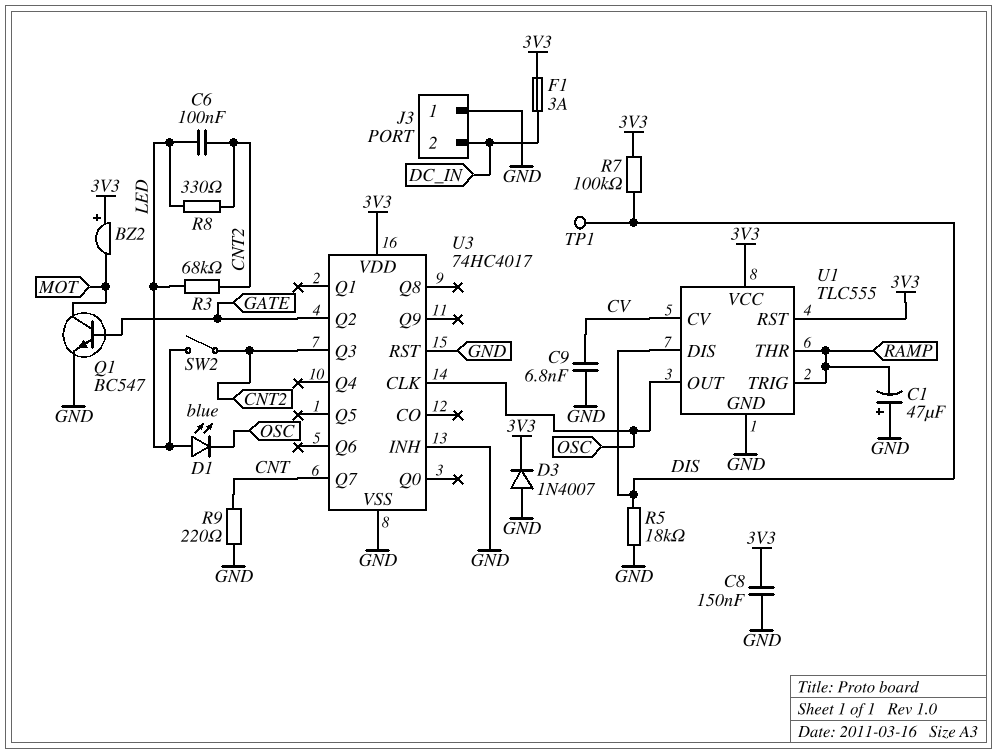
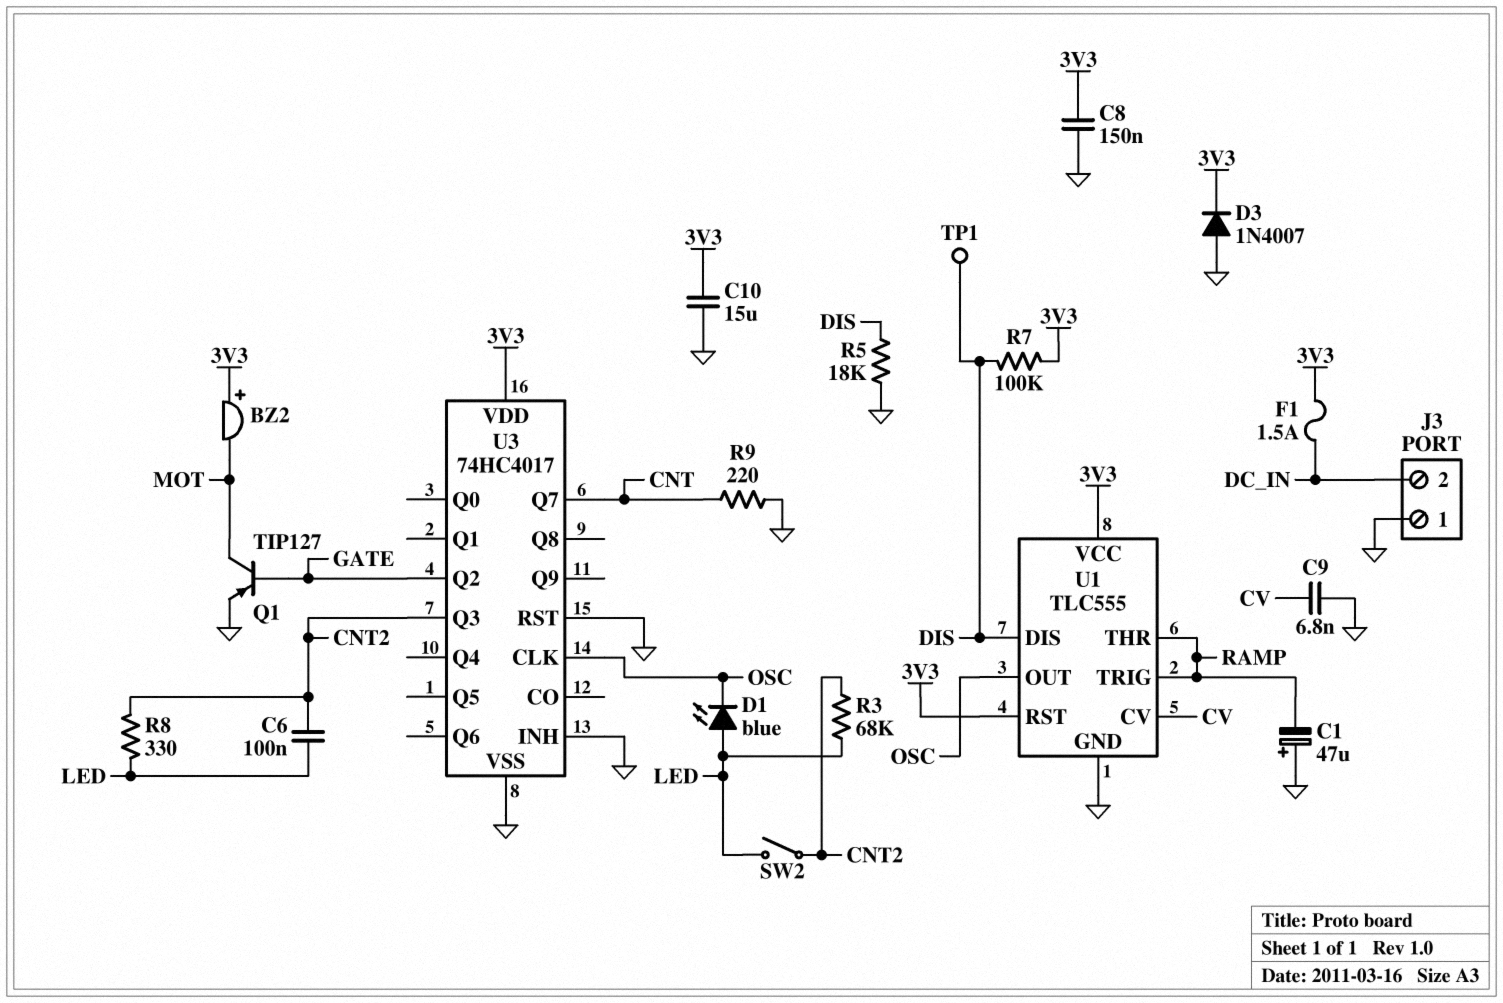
C10: none -> 15uF (3V3, GND)
F1: 3A (3V3, DC_IN) -> 1.5A (3V3, DC_IN)
Q1: NPN BC547 (B GATE, C MOT, E GND) -> PNP TIP127 (B GATE, C MOT, E GND)

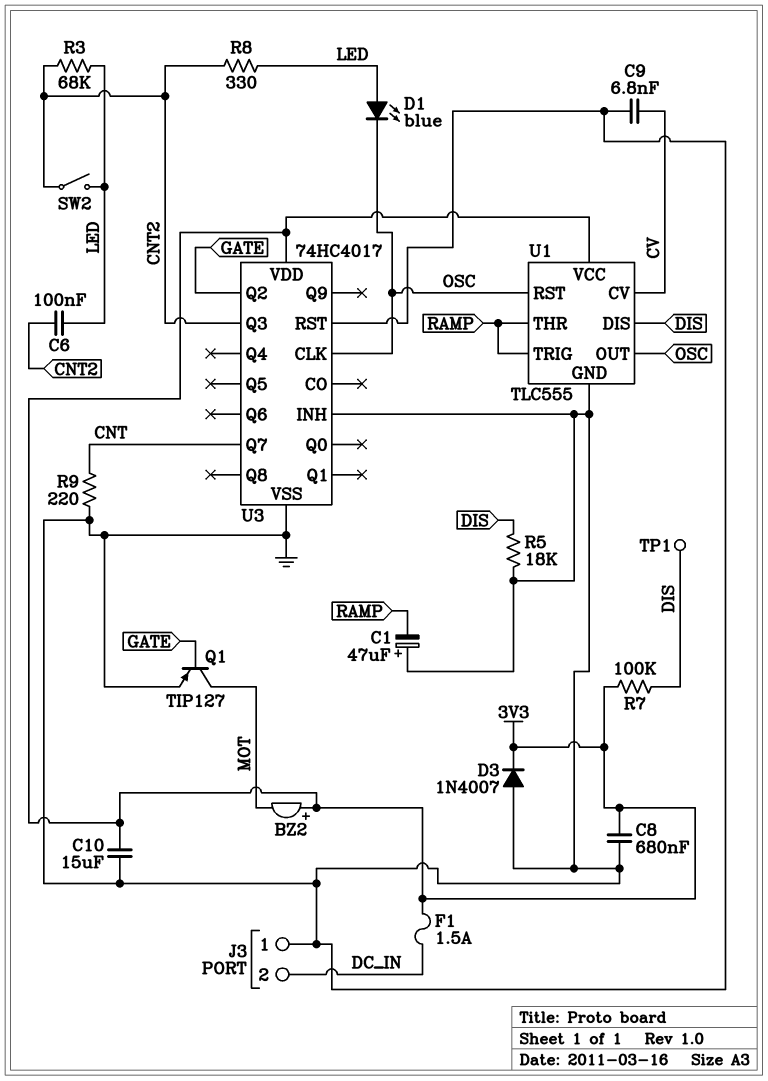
C8: 150nF (3V3, GND) -> 680nF (3V3, GND)
U1 pin RST: 3V3 -> OSC

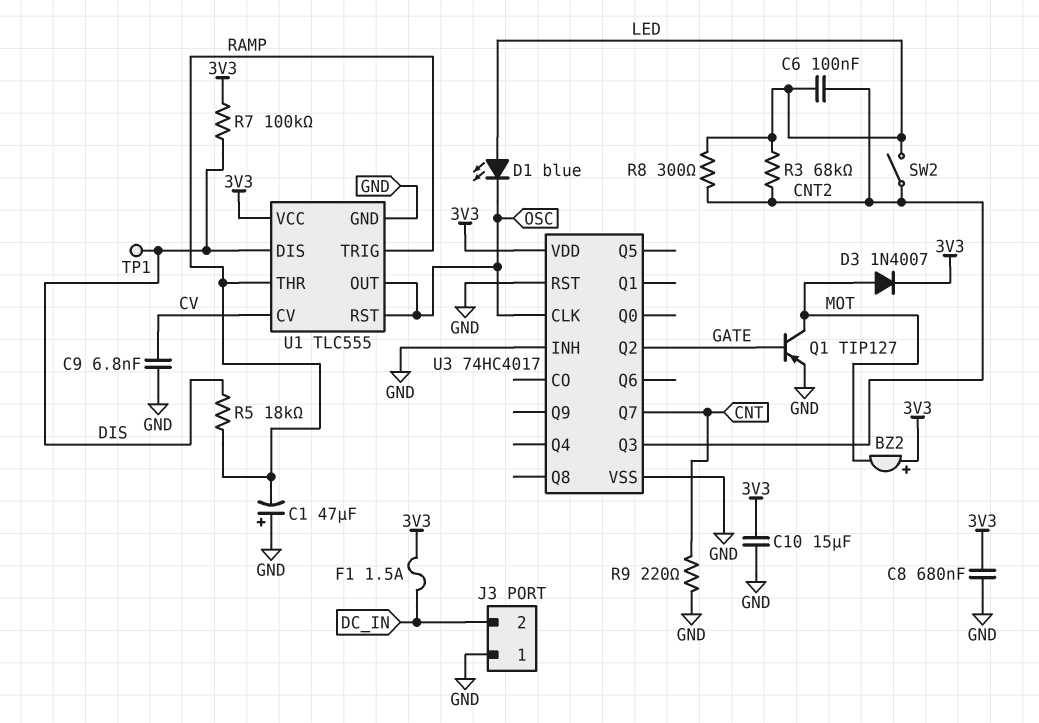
D3: diode 1N4007 (A GND, K 3V3) -> diode 1N4007 (A MOT, K 3V3)
R5: 18k (DIS, GND) -> 18k (DIS, RAMP)
R8: 330 (CNT2, LED) -> 300 (CNT2, LED)

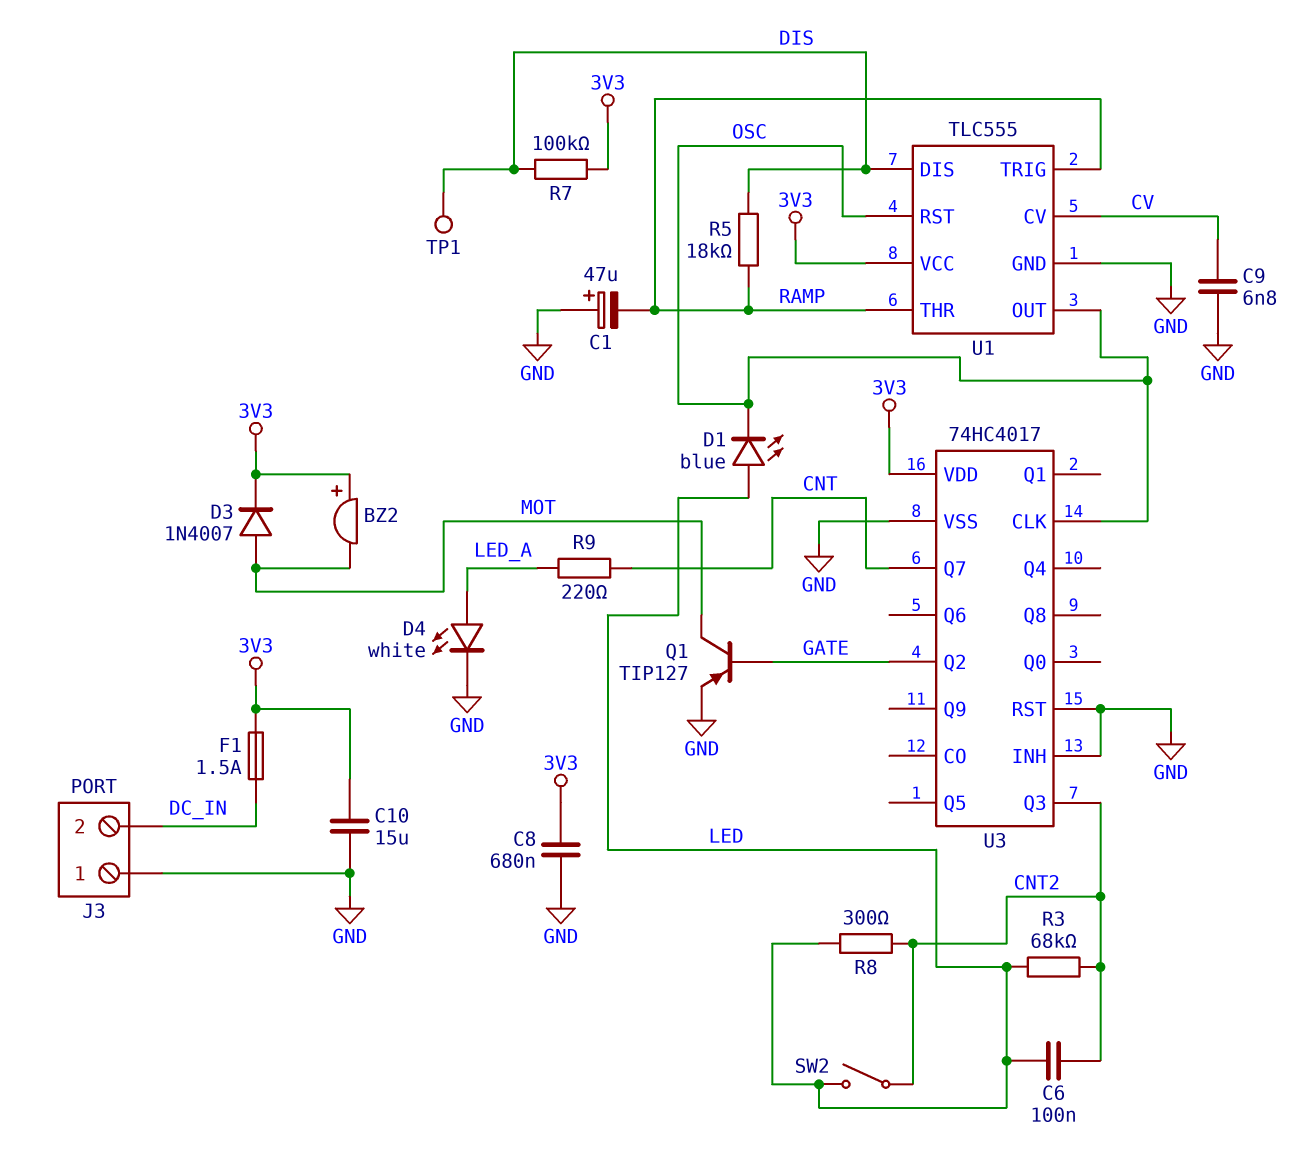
D4: none -> LED white (A LED_A, K GND)
R9: 220 (CNT, GND) -> 220 (CNT, LED_A)

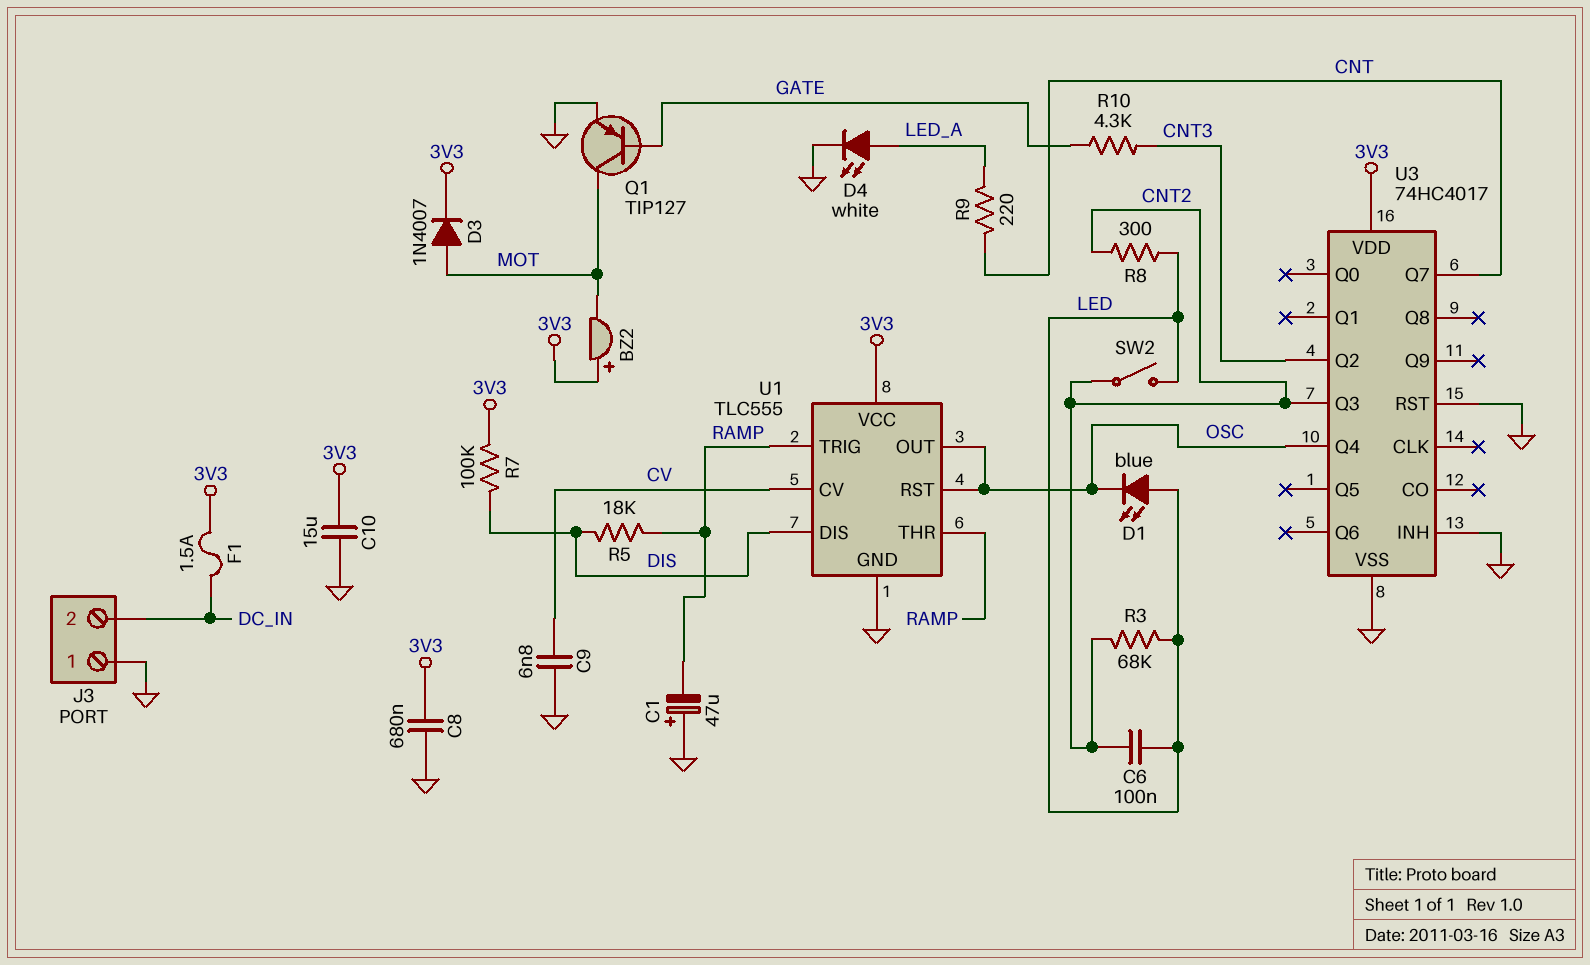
R10: none -> 4.3k (CNT3, GATE)
TP1: test point (DIS) -> none
U3 pin CLK: OSC -> none
U3 pin Q2: GATE -> CNT3
U3 pin Q4: none -> OSC

